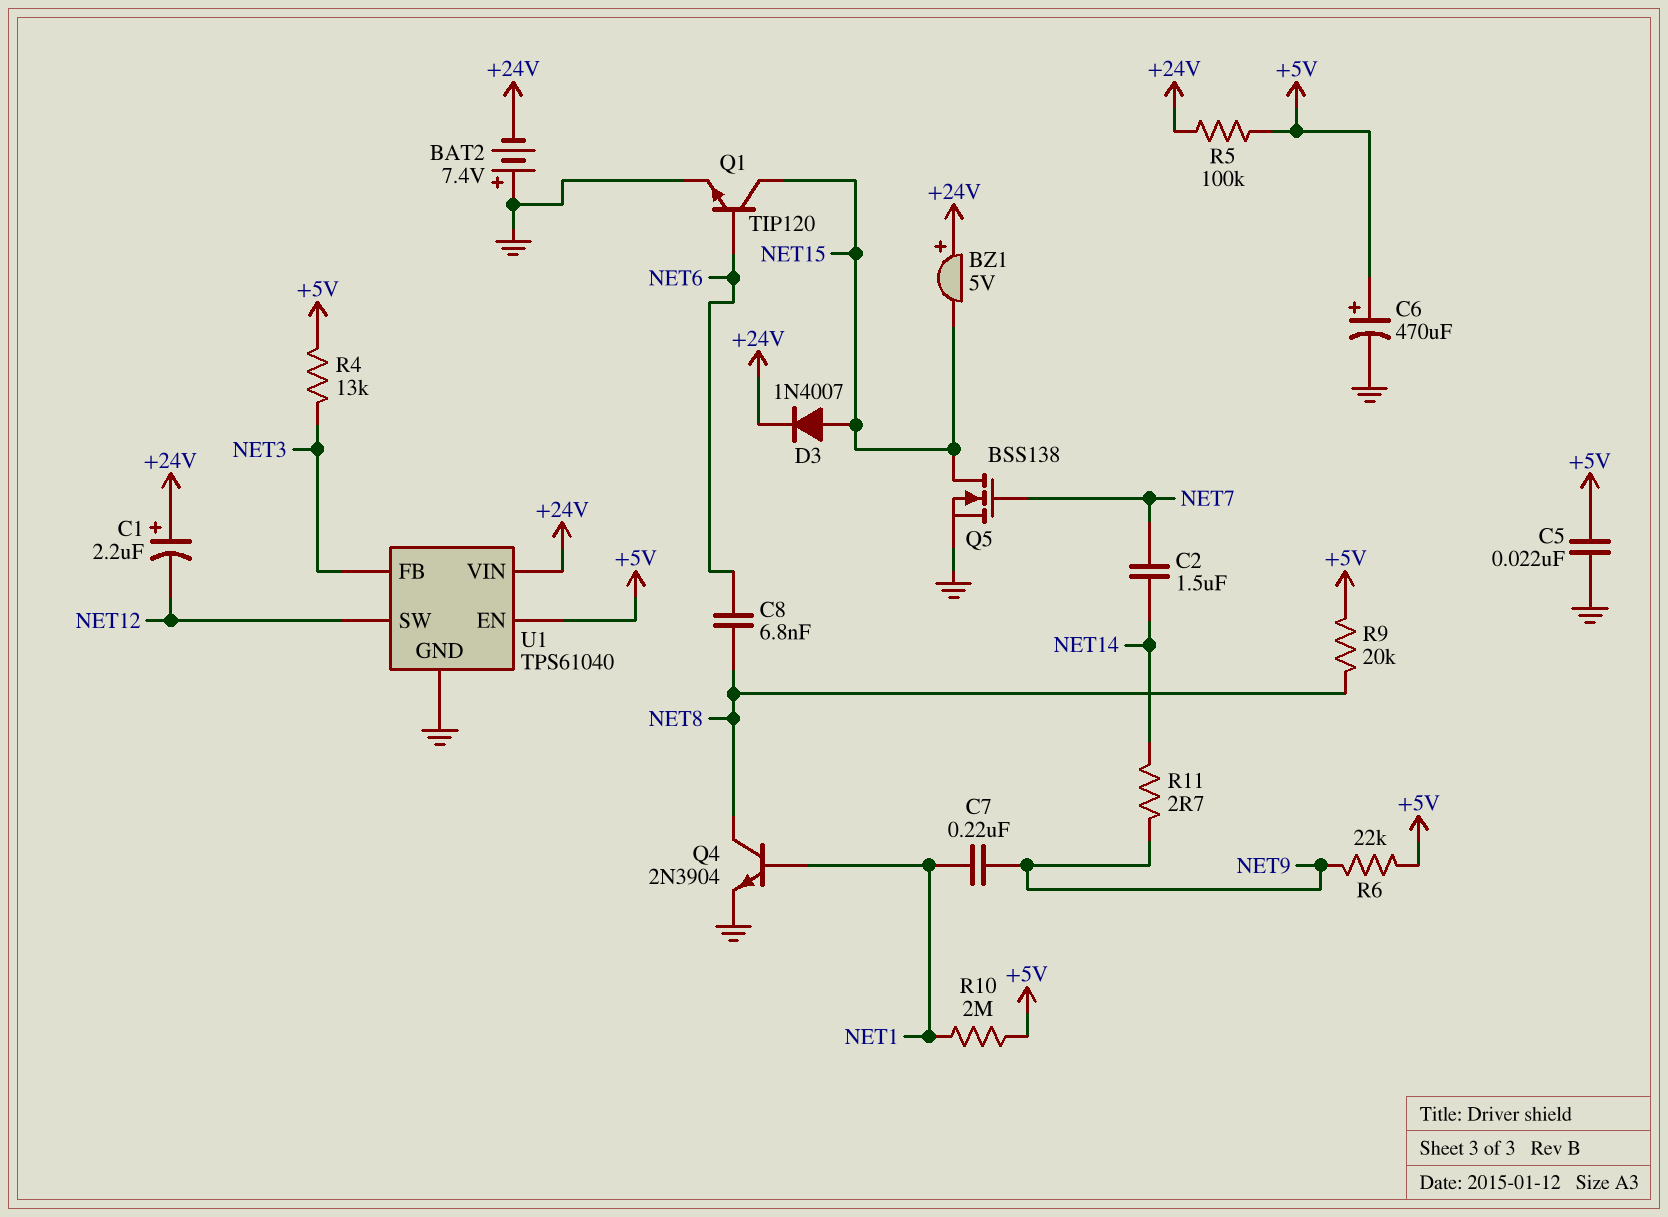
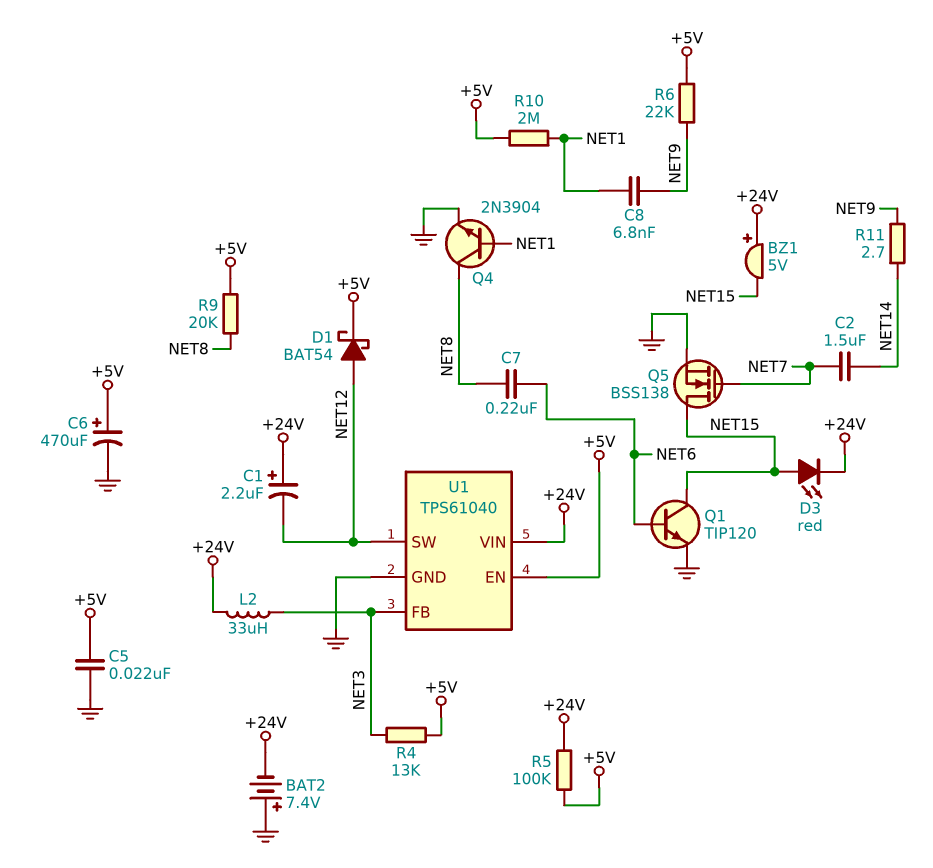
C7: 220nF (NET1, NET9) -> 220nF (NET6, NET8)
C8: 6.8nF (NET6, NET8) -> 6.8nF (NET1, NET9)
D1: none -> schottky BAT54 (A NET12, K +5V)
D3: diode 1N4007 (A NET15, K +24V) -> LED red (A NET15, K +24V)
L2: none -> 33uH (+24V, NET3)

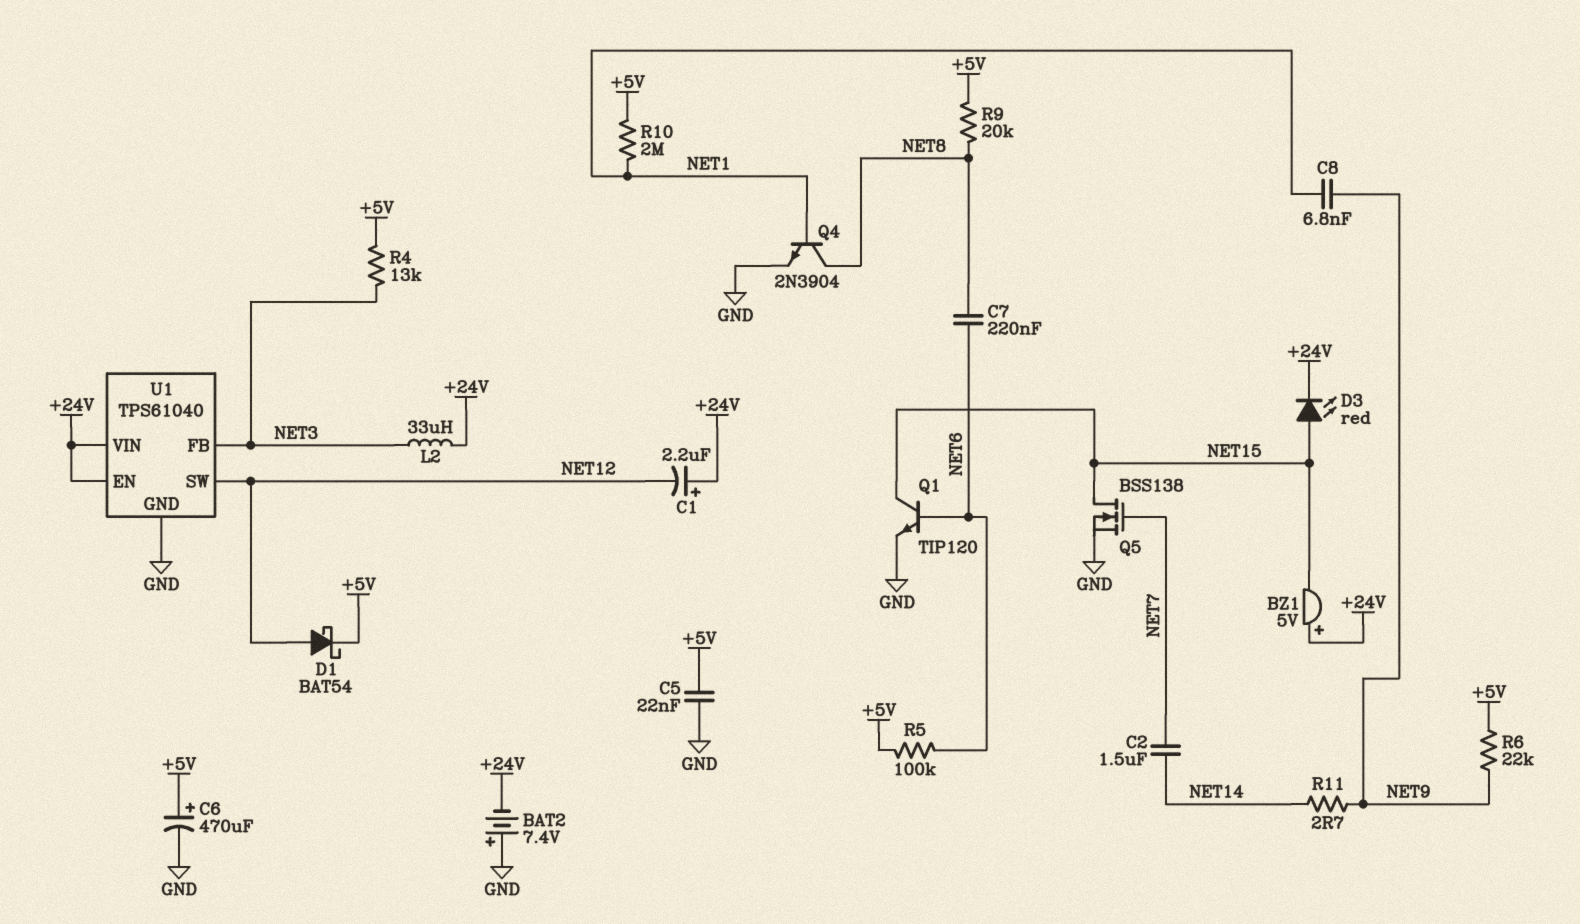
R5: 100k (+5V, +24V) -> 100k (+5V, NET6)
U1 pin EN: +5V -> +24V

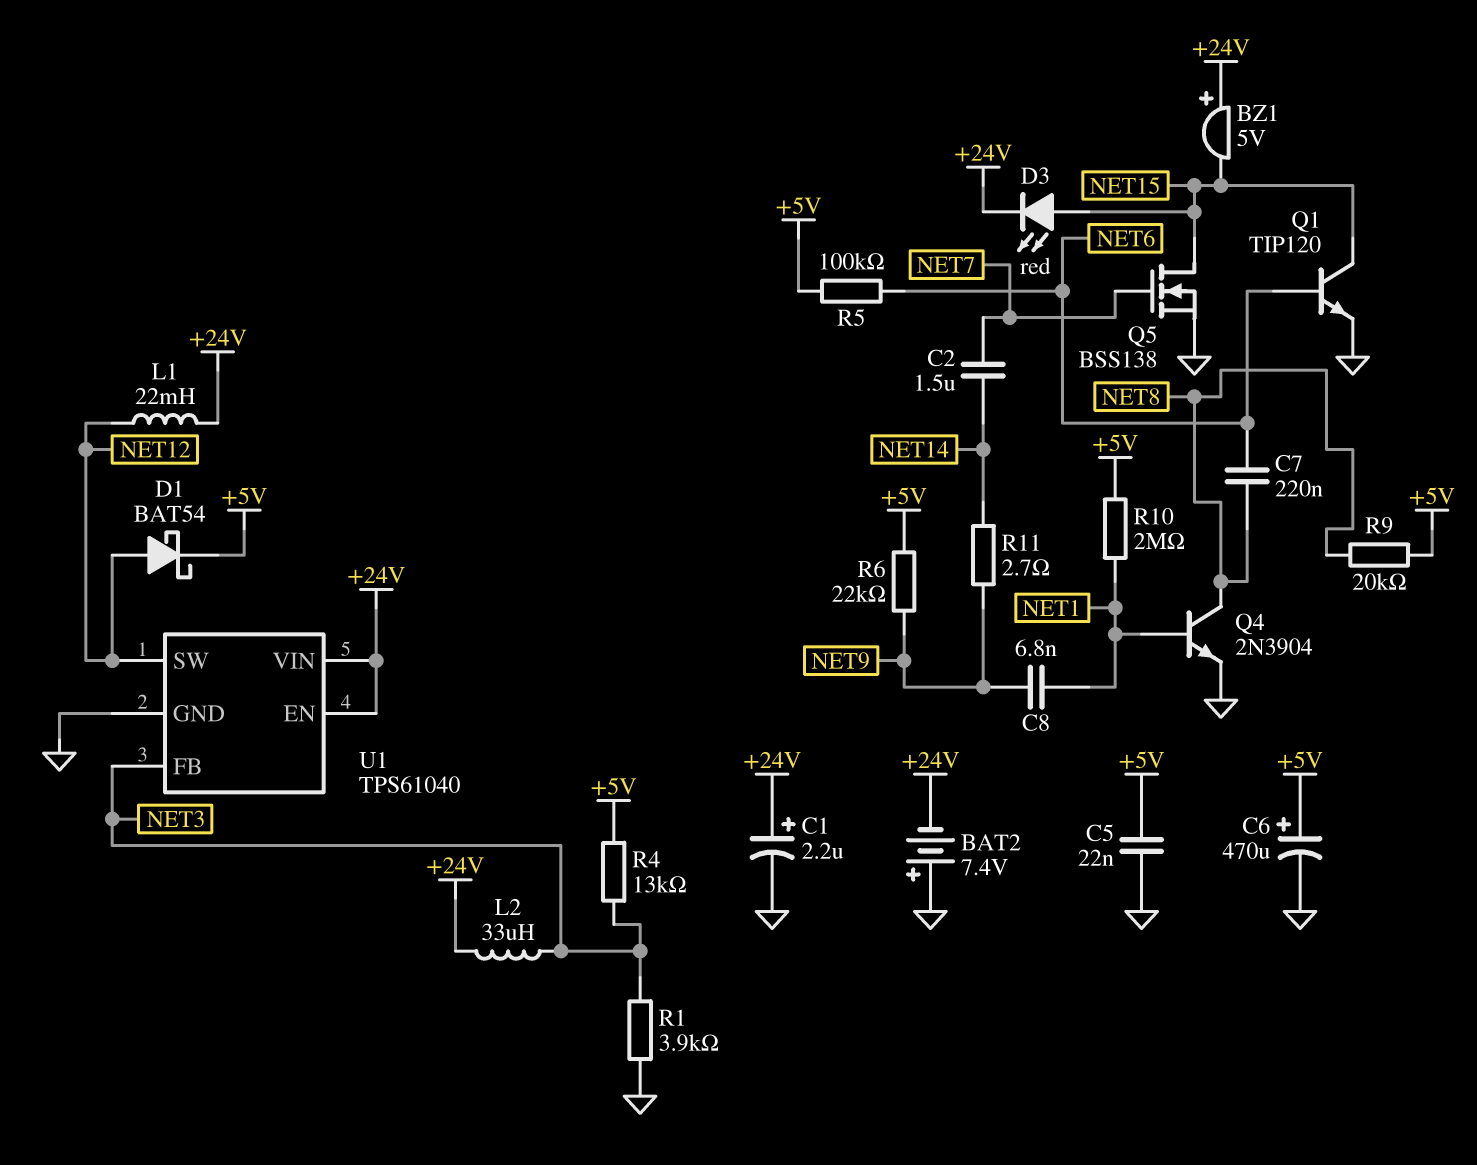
C1: 2.2uF (plus +24V, minus NET12) -> 2.2uF (plus +24V, minus GND)
L1: none -> 22mH (+24V, NET12)
R1: none -> 3.9k (GND, NET3)

